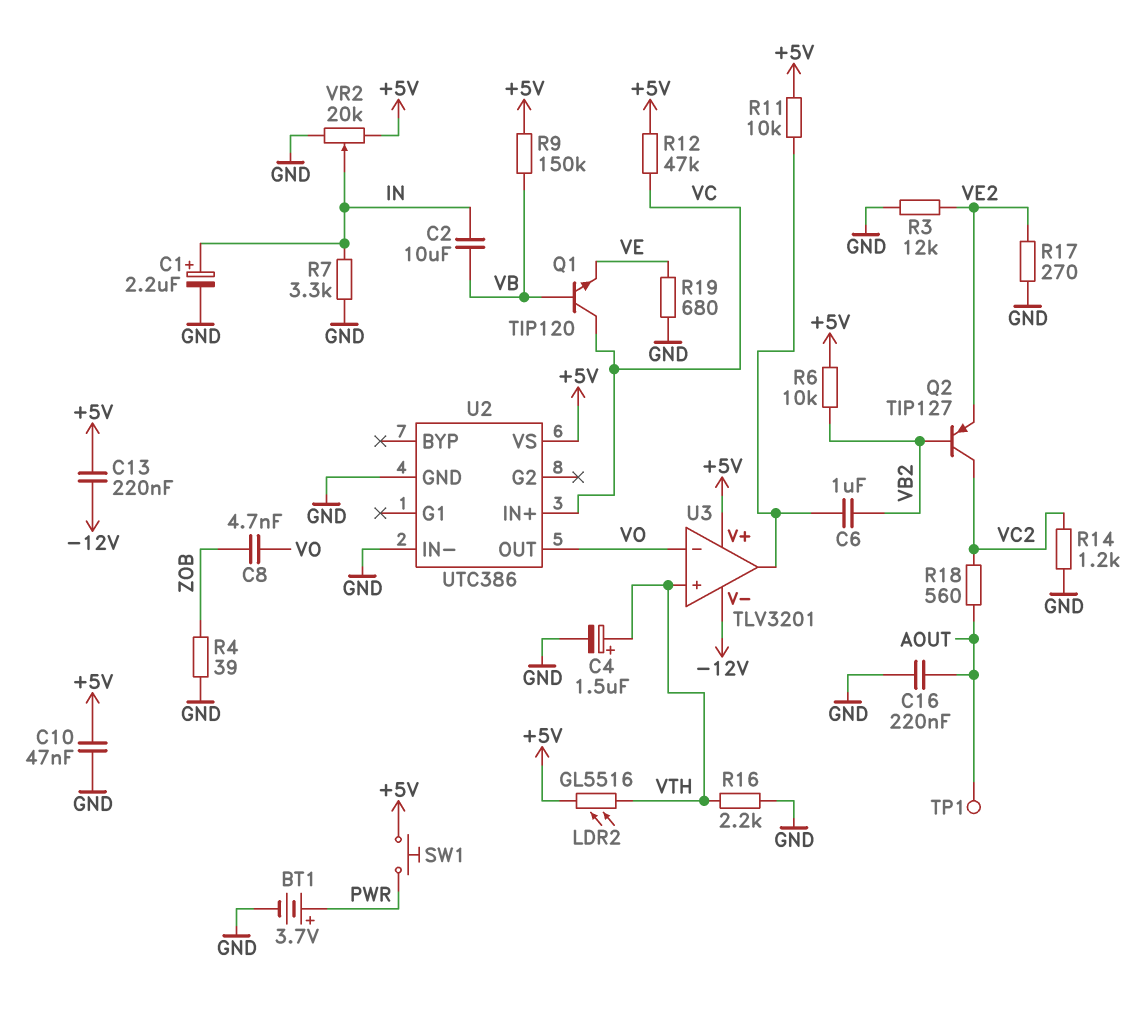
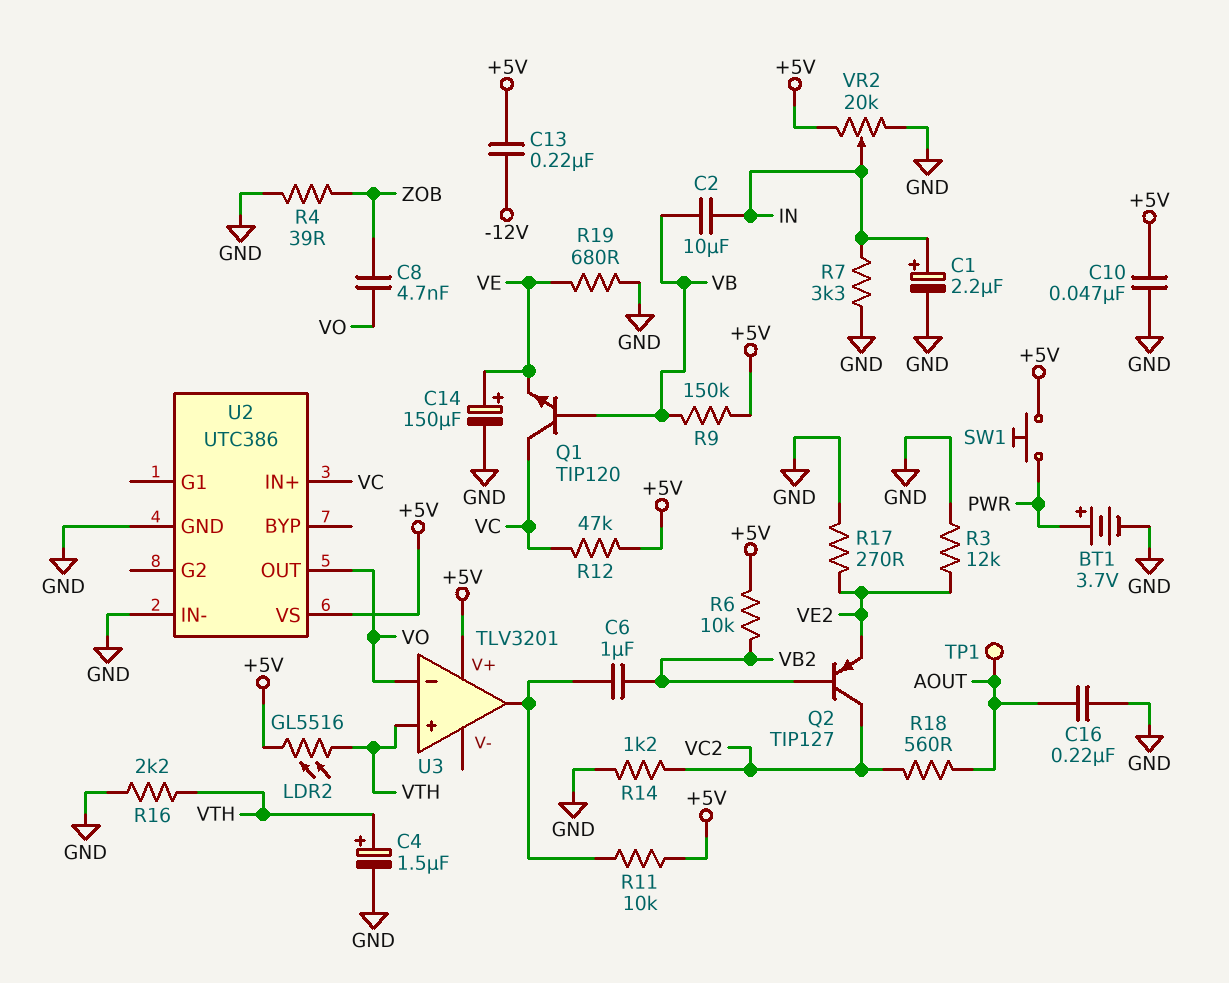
C14: none -> 150uF (plus VE, minus GND)
U3 pin V-: -12V -> none

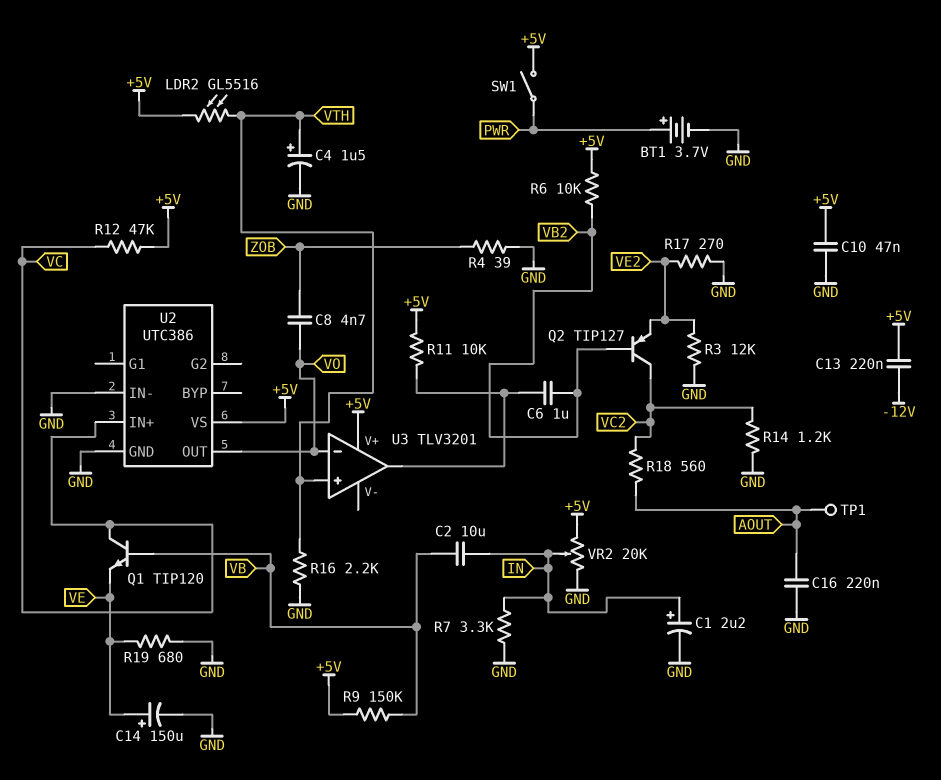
SW1: button (+5V, PWR) -> switch (+5V, PWR)

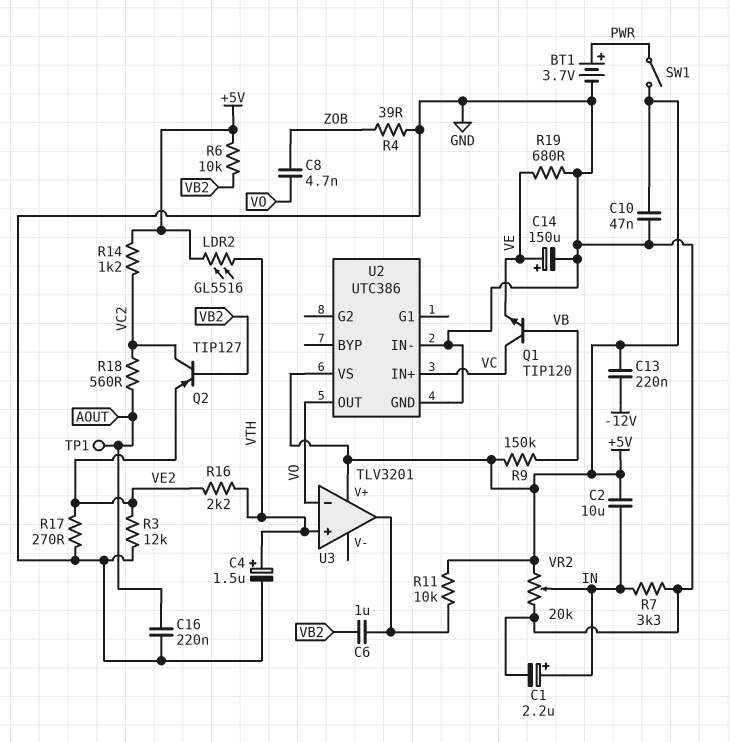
C2: 10uF (IN, VB) -> 10uF (+5V, IN)
R12: 47k (+5V, VC) -> none
R14: 1.2k (GND, VC2) -> 1.2k (+5V, VC2)
R16: 2.2k (GND, VTH) -> 2.2k (VE2, VTH)

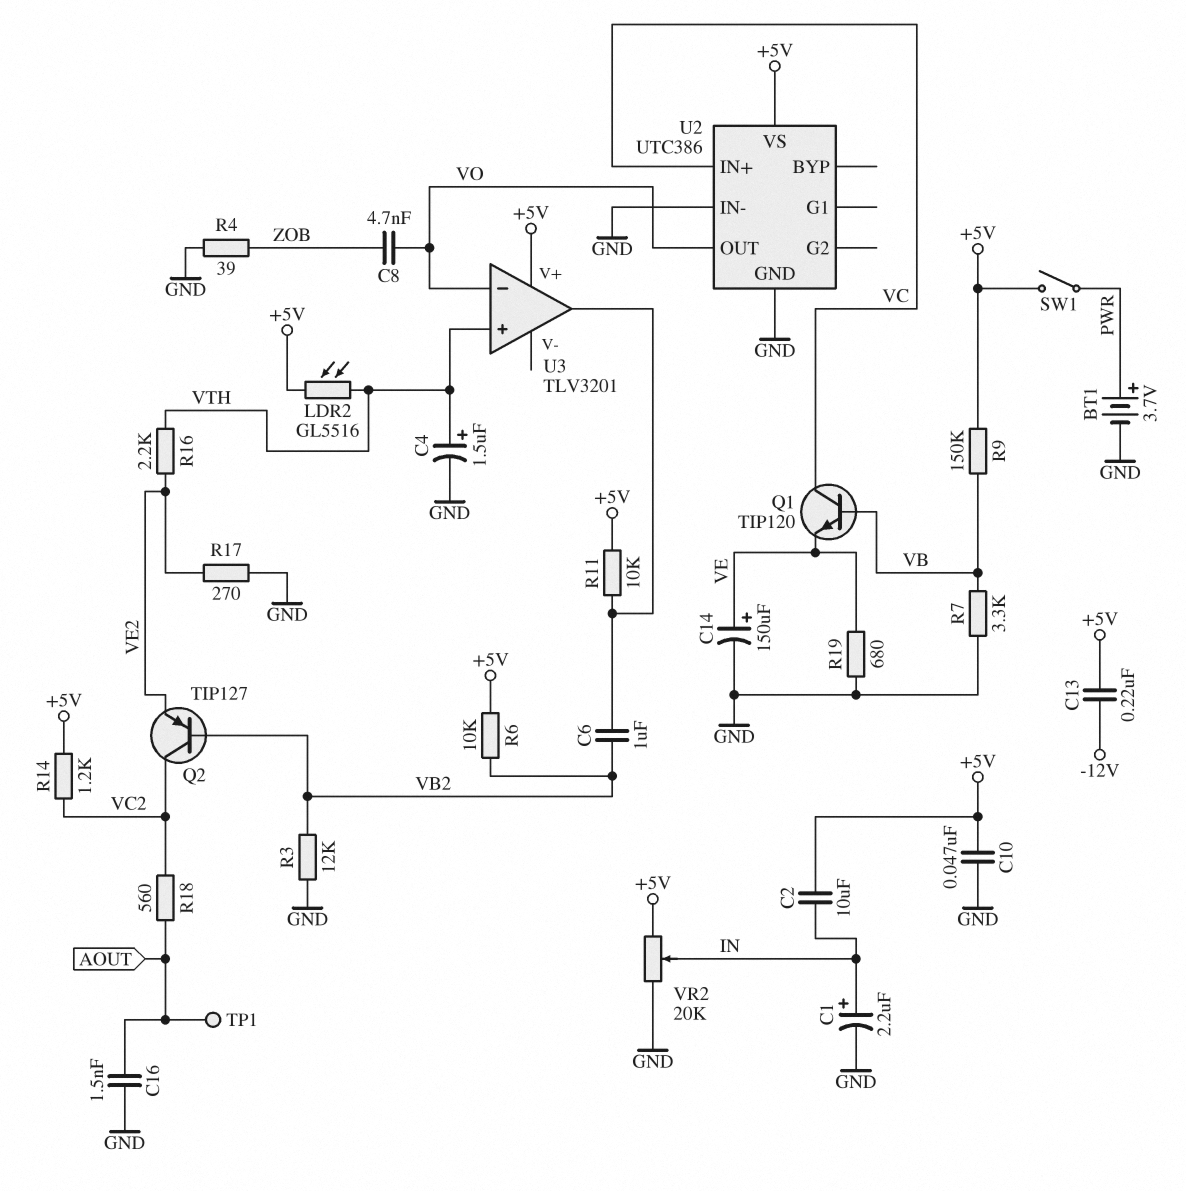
C16: 220nF (AOUT, GND) -> 1.5nF (AOUT, GND)
R3: 12k (GND, VE2) -> 12k (GND, VB2)
R7: 3.3k (GND, IN) -> 3.3k (GND, VB)

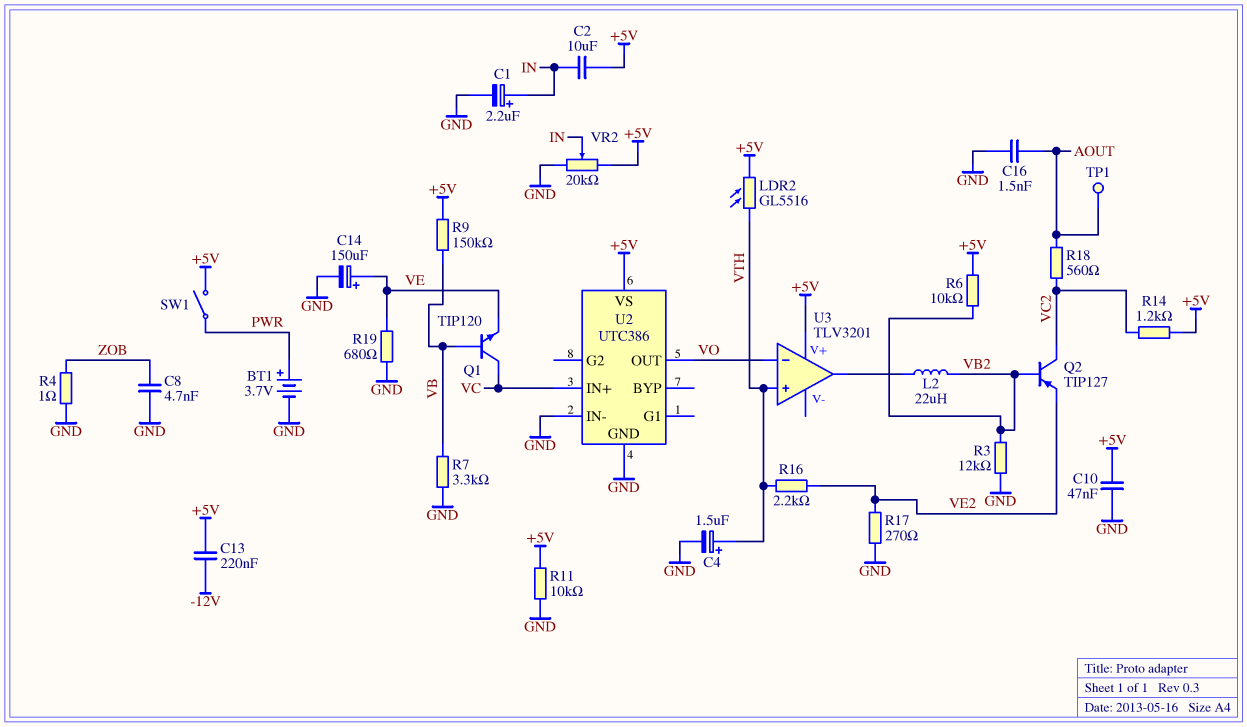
C6: 1uF (U3/out, VB2) -> none
C8: 4.7nF (VO, ZOB) -> 4.7nF (GND, ZOB)
L2: none -> 22uH (U3/out, VB2)
R4: 39 (GND, ZOB) -> 1 (GND, ZOB)
R11: 10k (+5V, U3/out) -> 10k (+5V, GND)

